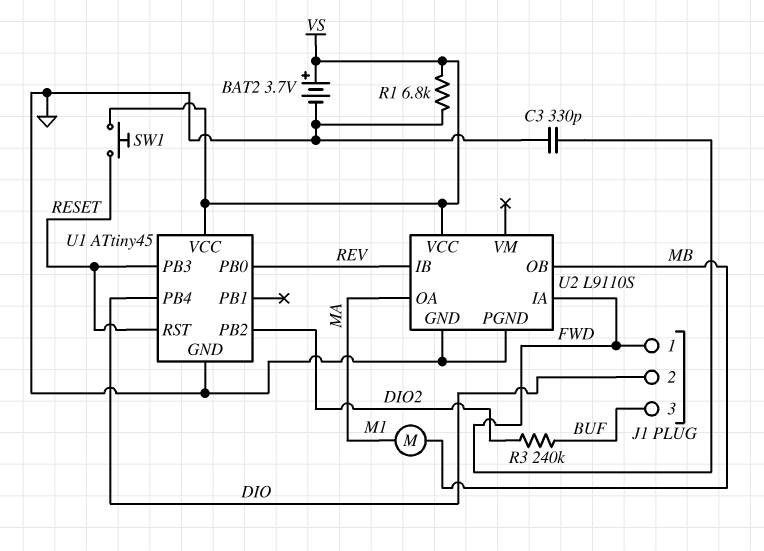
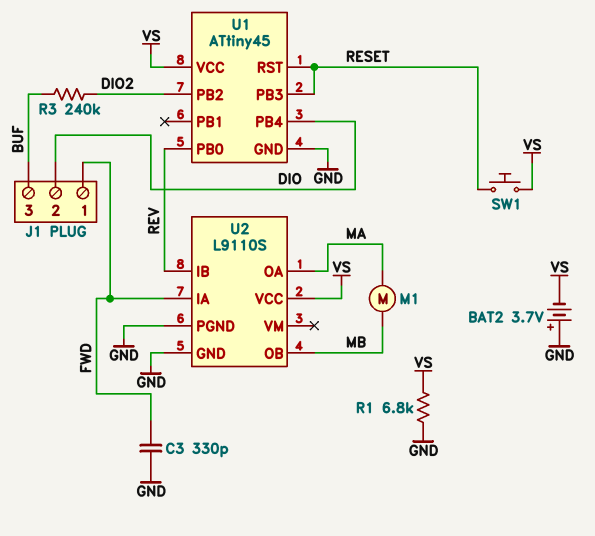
BAT2: 3.7V (plus VS, minus GND) -> 3.7V (plus GND, minus VS)

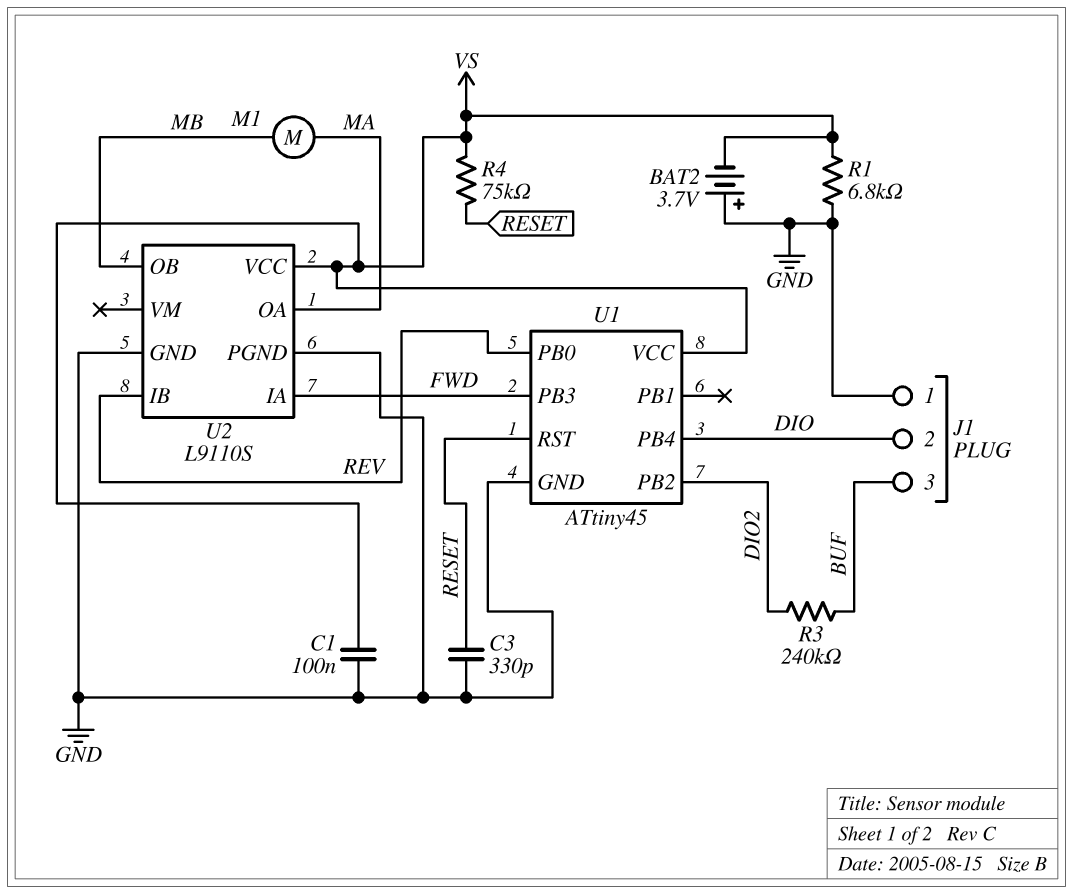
C1: none -> 100nF (GND, VS)
C3: 330pF (FWD, GND) -> 330pF (GND, RESET)
J1 pin 1: FWD -> GND
R4: none -> 75k (RESET, VS)
SW1: button (RESET, VS) -> none
U1 pin PB3: RESET -> FWD

